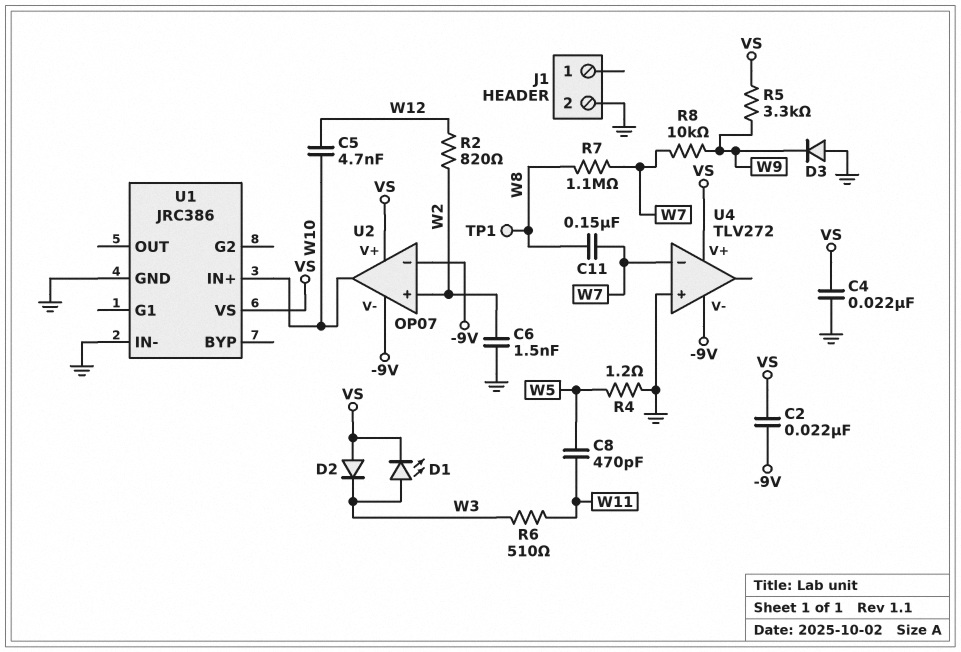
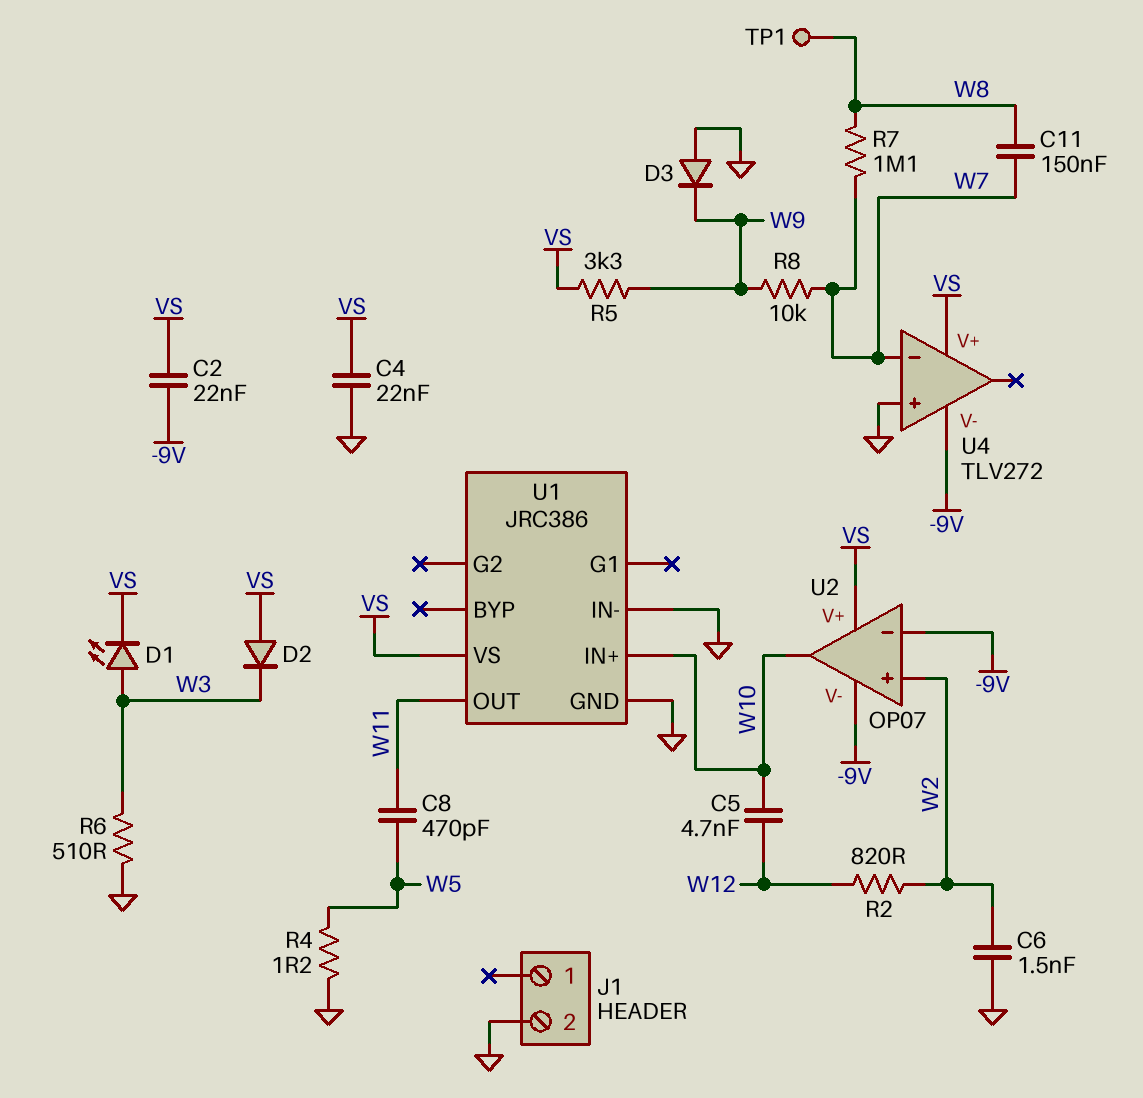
R6: 510 (W3, W11) -> 510 (GND, W3)
U1 pin OUT: none -> W11

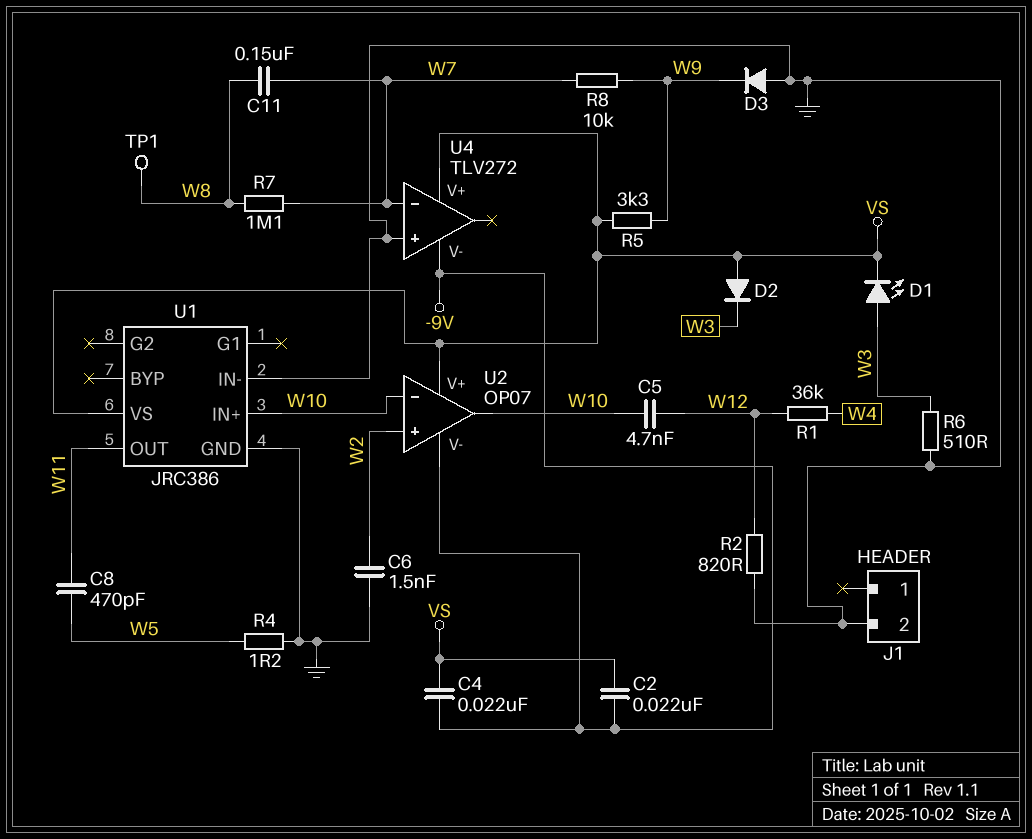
C4: 22nF (GND, VS) -> 22nF (-9V, VS)
R1: none -> 36k (W4, W12)
R2: 820 (W2, W12) -> 820 (GND, W12)
U2 pin in-: -9V -> W10

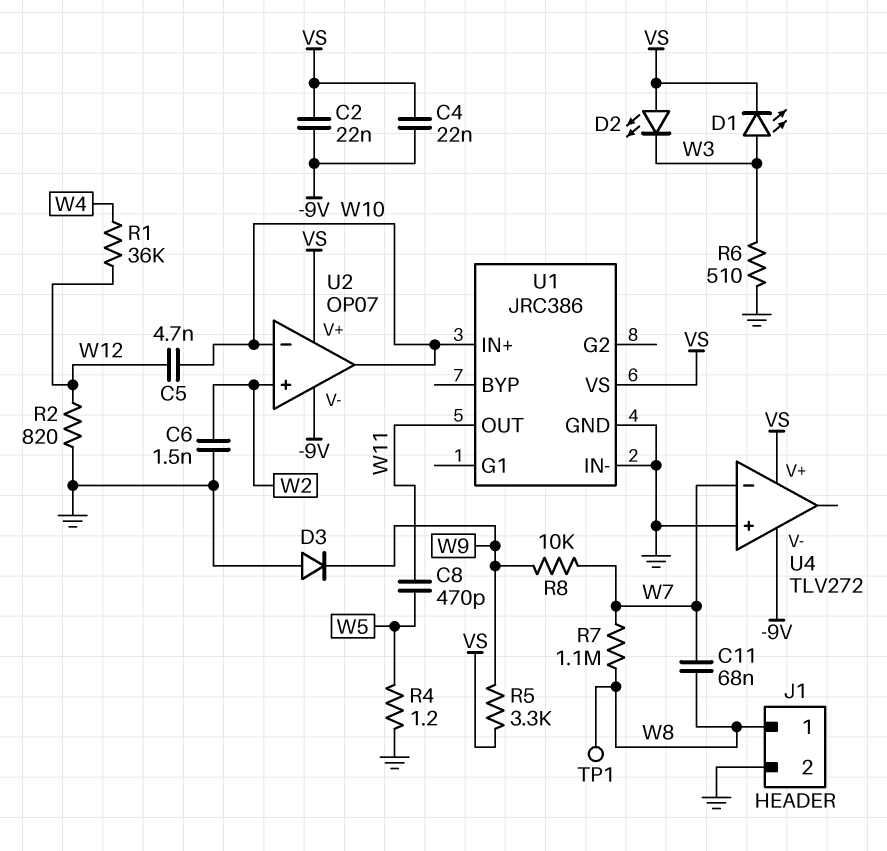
C11: 150nF (W7, W8) -> 68nF (W7, W8)
D2: diode (A VS, K W3) -> LED (A VS, K W3)
J1 pin 1: none -> W8

